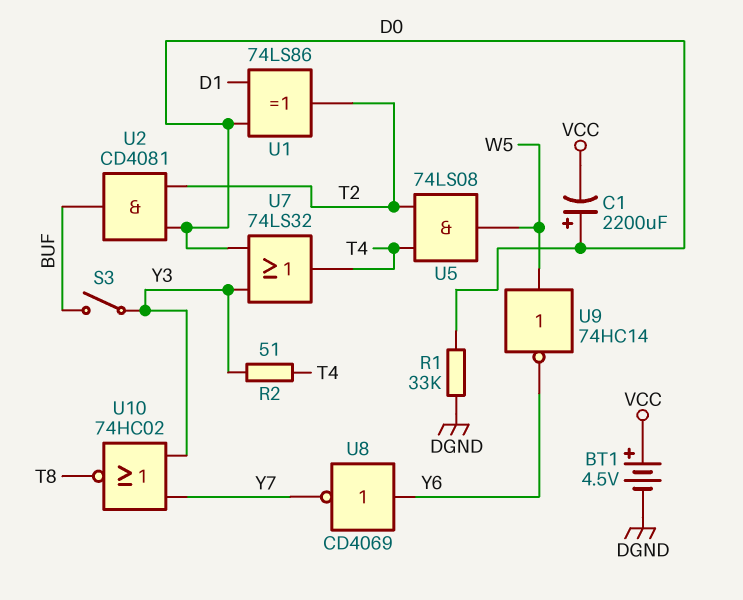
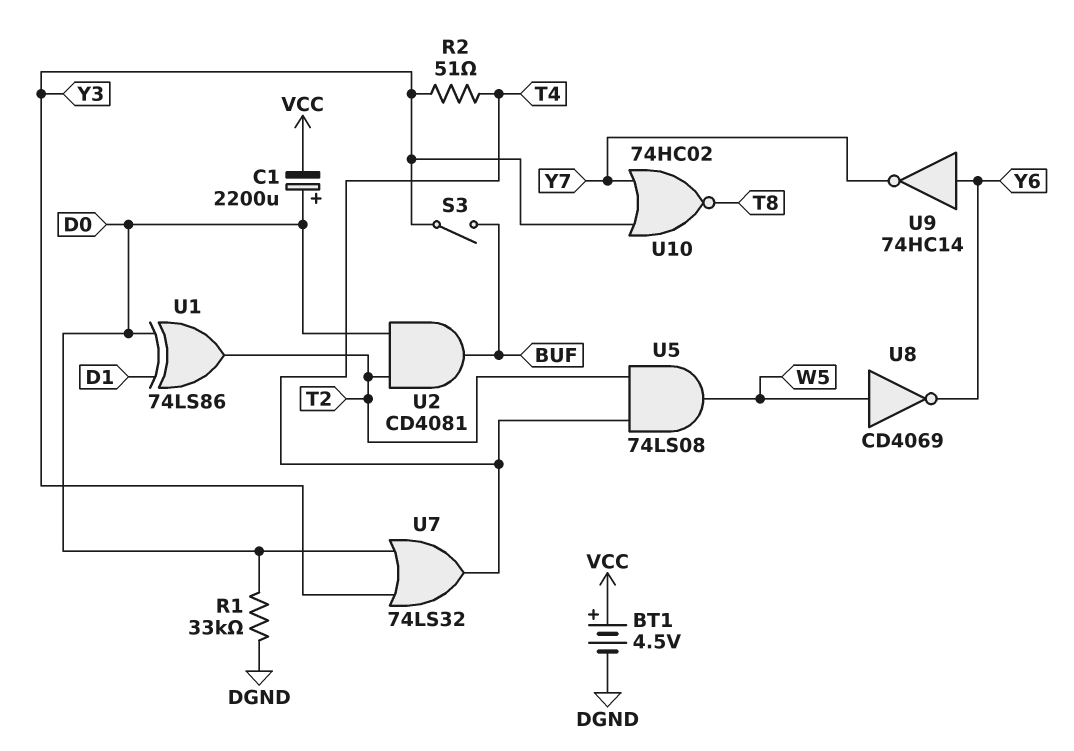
U8: NOT CD4069 (in Y6, out Y7) -> NOT CD4069 (in W5, out Y6)
U9: NOT 74HC14 (in W5, out Y6) -> NOT 74HC14 (in Y6, out Y7)

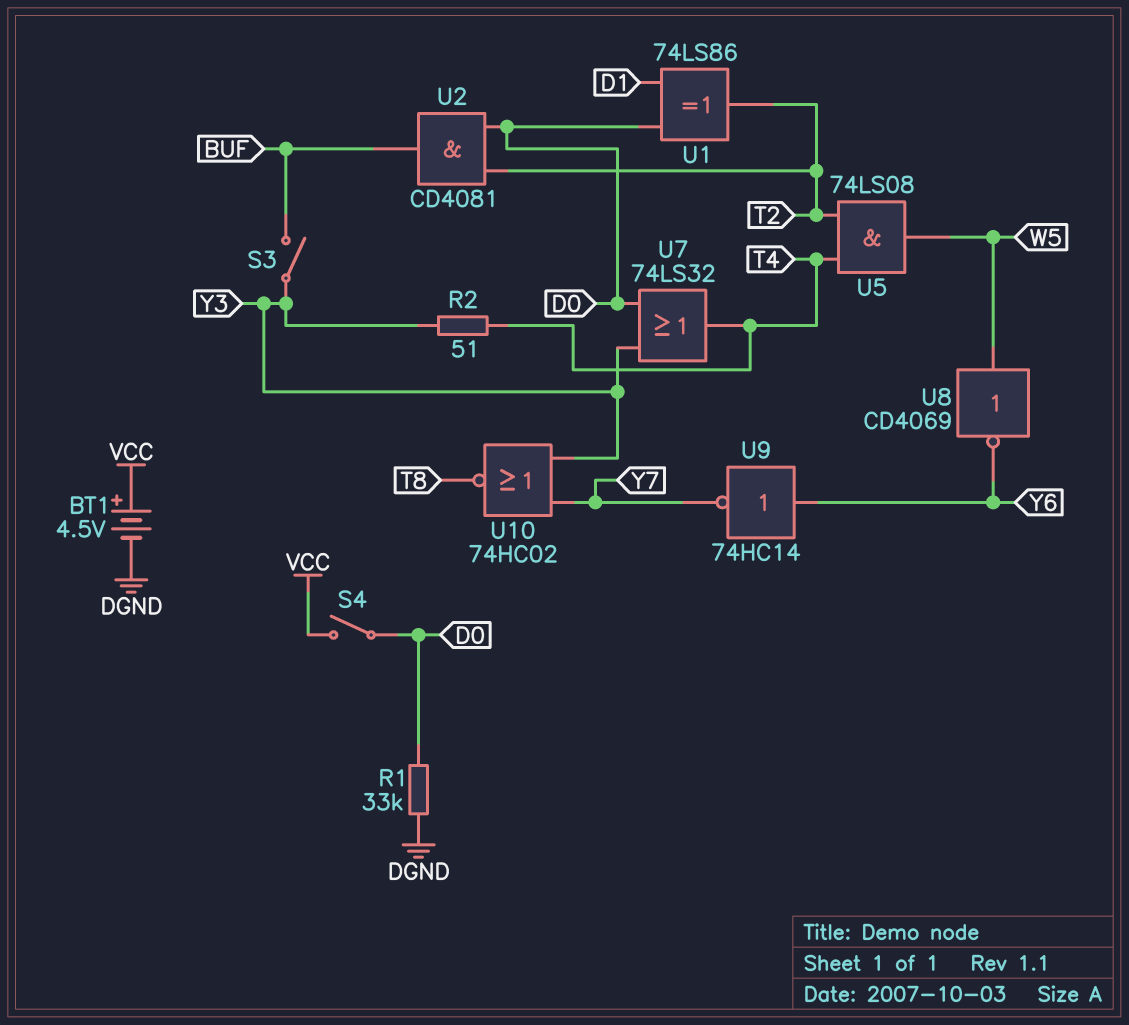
C1: 2200uF (plus D0, minus VCC) -> none
S4: none -> switch (D0, VCC)

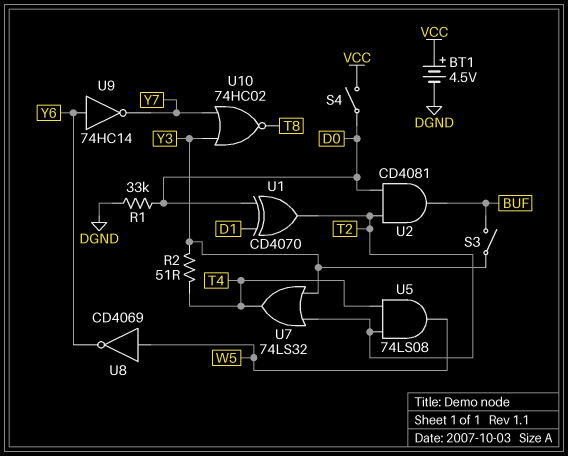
U1: XOR 74LS86 (in D0, in D1, out T2) -> XOR CD4070 (in D0, in D1, out T2)
U7: OR 74LS32 (in D0, in Y3, out T4) -> OR 74LS32 (in T2, in Y3, out T4)

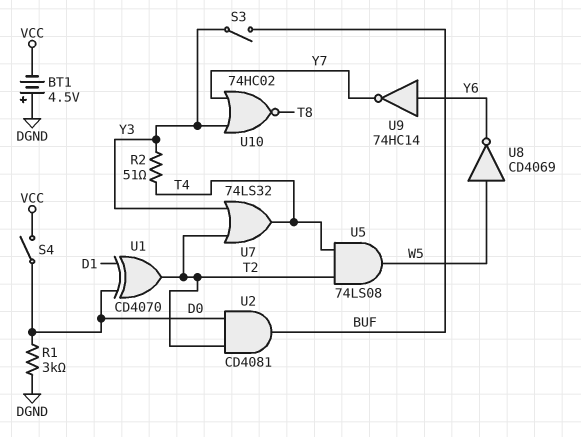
BT1: 4.5V (plus VCC, minus DGND) -> 4.5V (plus DGND, minus VCC)
R1: 33k (D0, DGND) -> 3k (D0, DGND)

